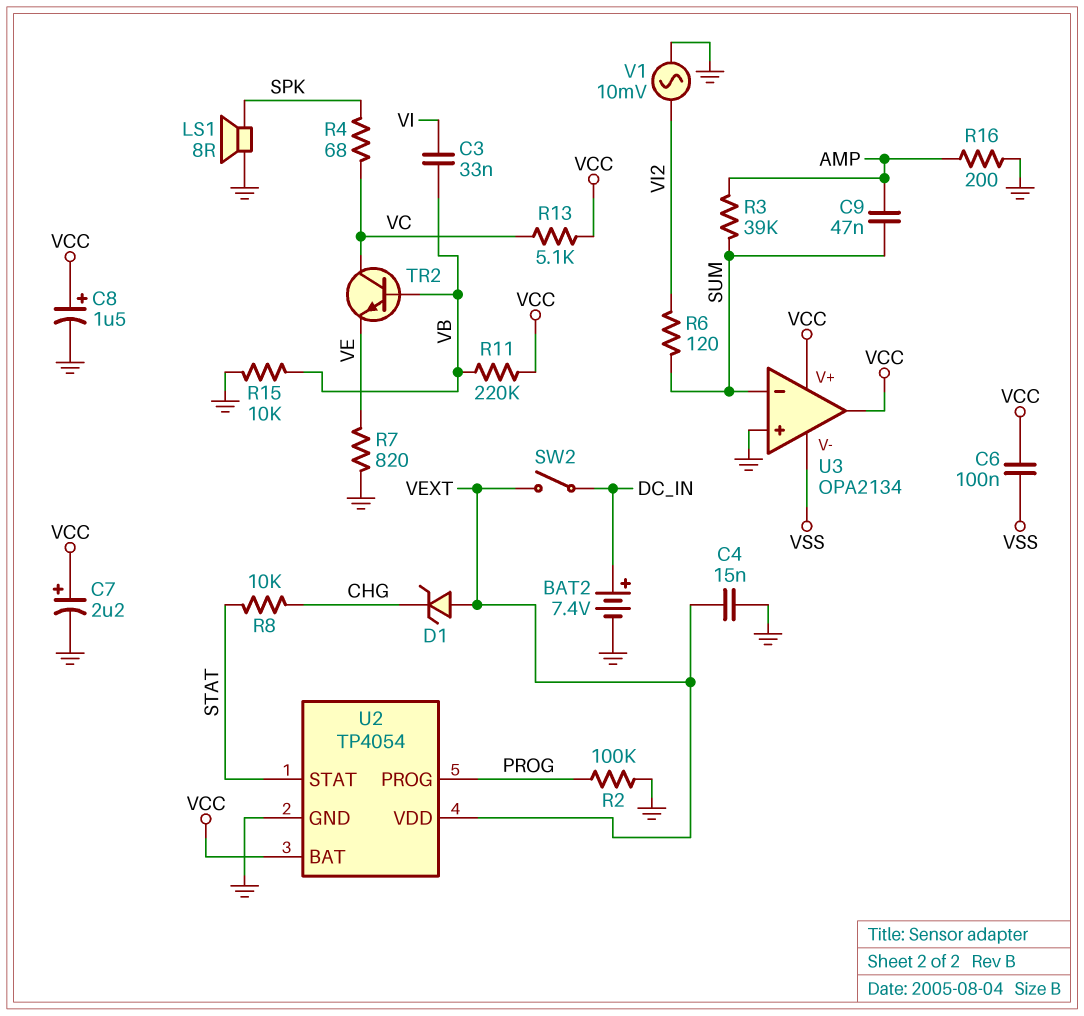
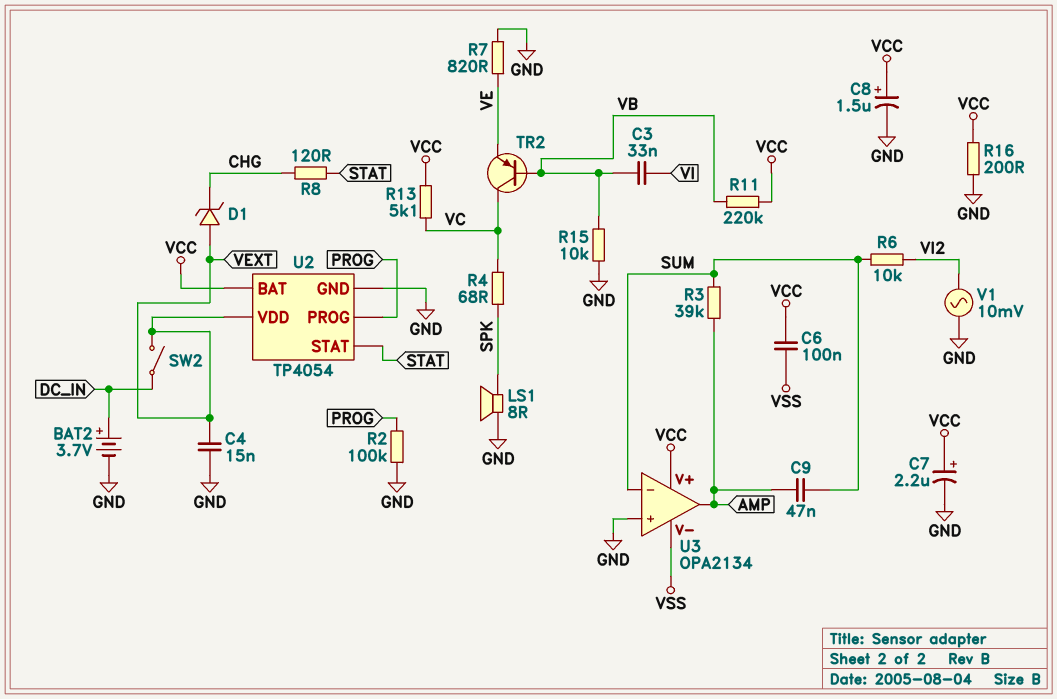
BAT2: 7.4V (plus DC_IN, minus GND) -> 3.7V (plus DC_IN, minus GND)
R6: 120 (SUM, VI2) -> 10k (SUM, VI2)
R8: 10k (CHG, STAT) -> 120 (CHG, STAT)
R16: 200 (AMP, GND) -> 200 (GND, VCC)
TR2: NPN (B VB, C VC, E VE) -> PNP (B VB, C VC, E VE)
U3 pin out: VCC -> AMP

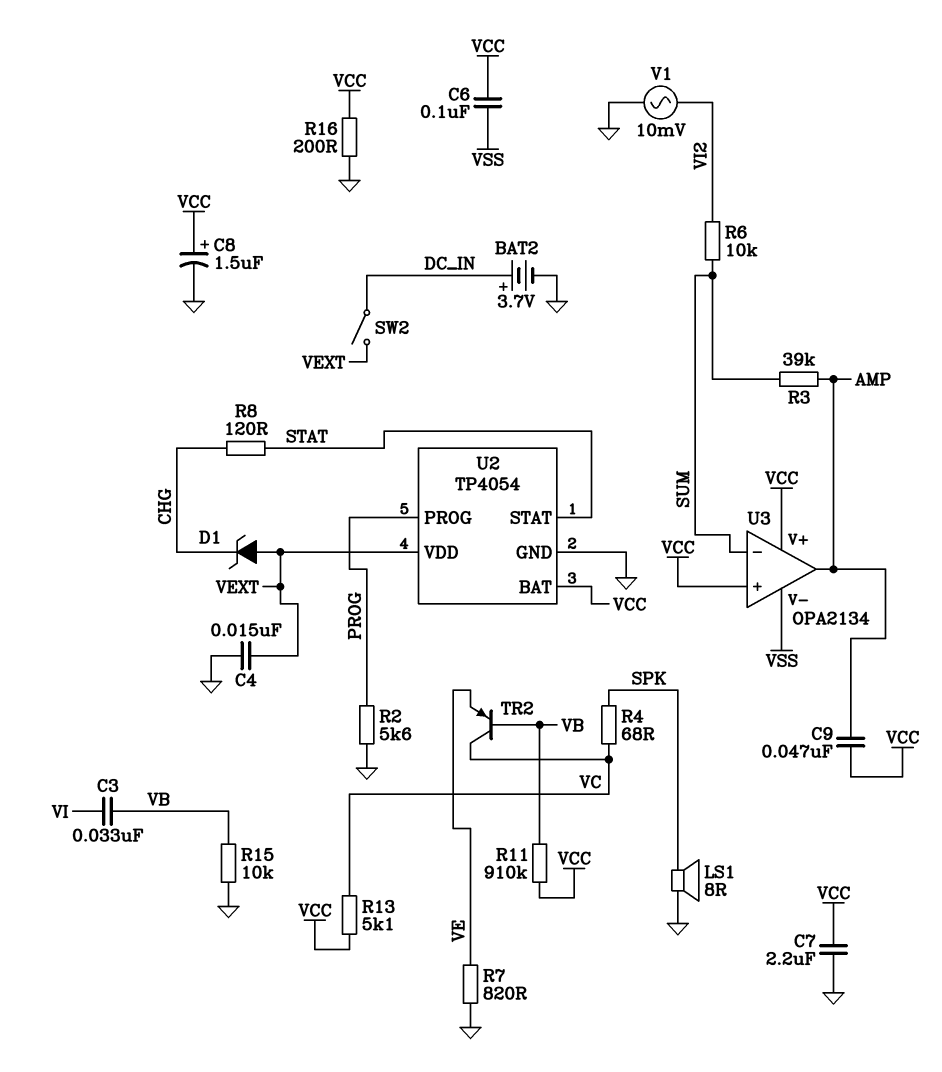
C7: 2.2uF (plus VCC, minus GND) -> 2.2uF (GND, VCC)
C9: 47nF (AMP, SUM) -> 47nF (AMP, VCC)
R2: 100k (GND, PROG) -> 5.6k (GND, PROG)
R11: 220k (VB, VCC) -> 910k (VB, VCC)
U3 pin in+: GND -> VCC

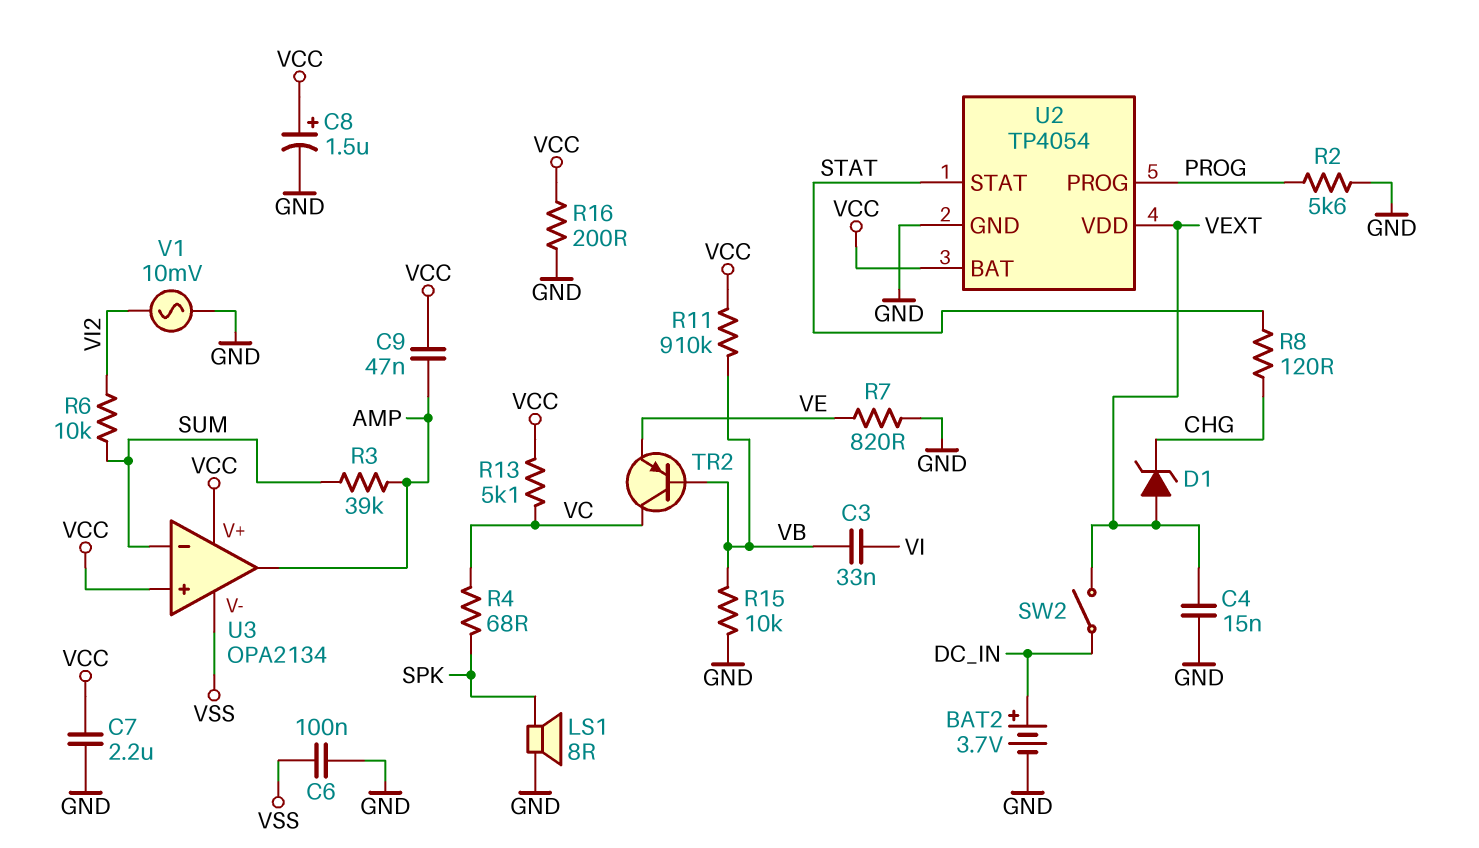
C6: 100nF (VCC, VSS) -> 100nF (GND, VSS)

